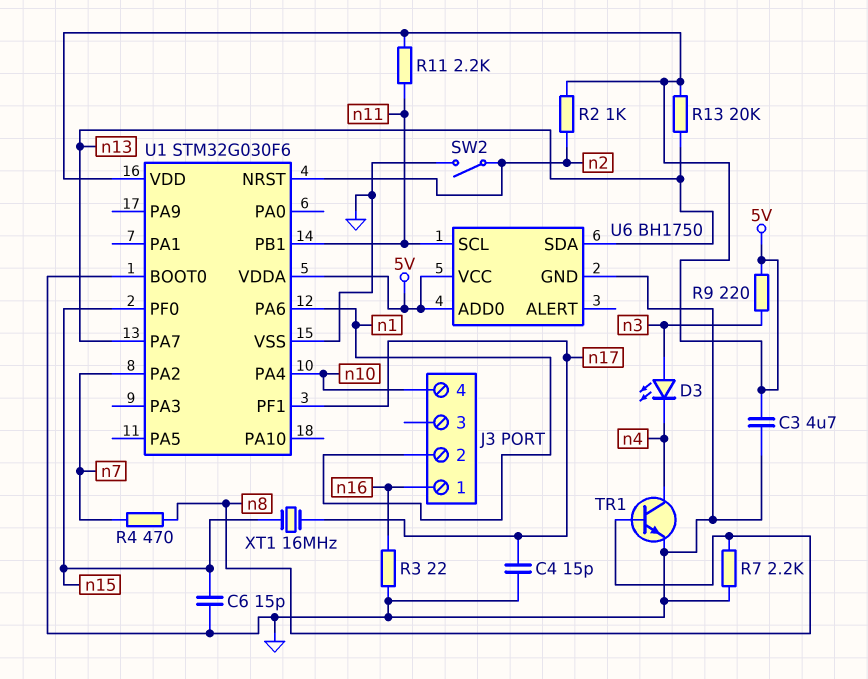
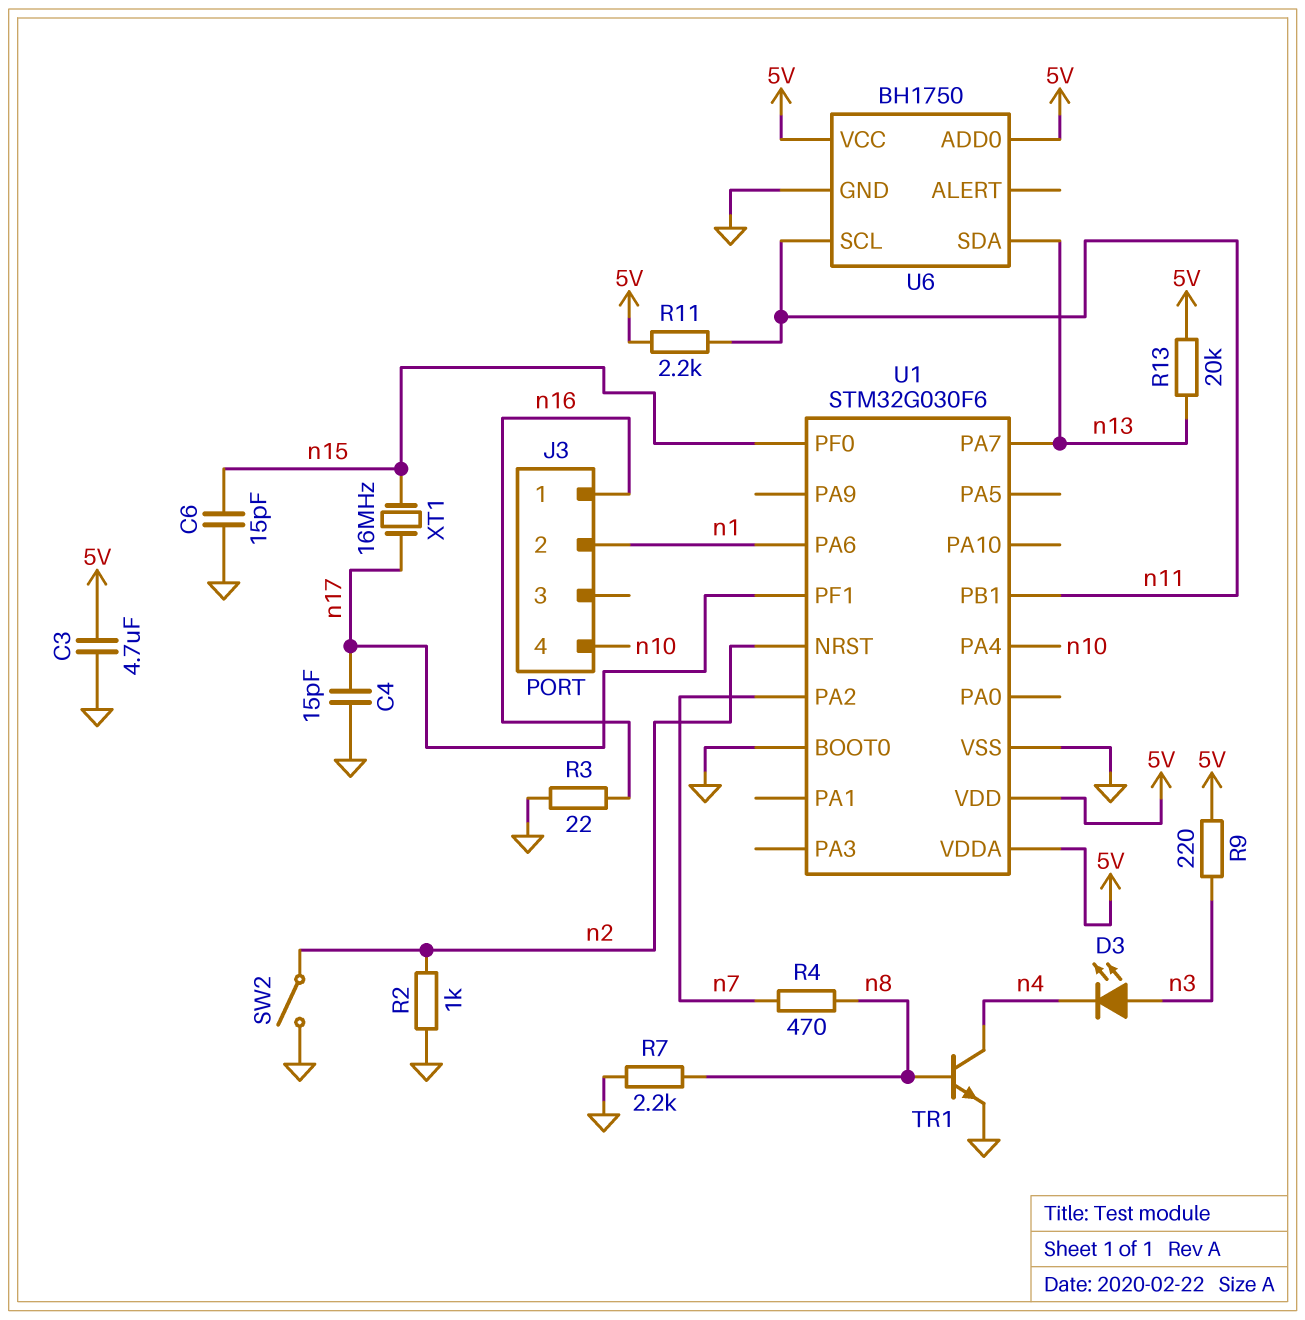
R2: 1k (5V, n2) -> 1k (GND, n2)

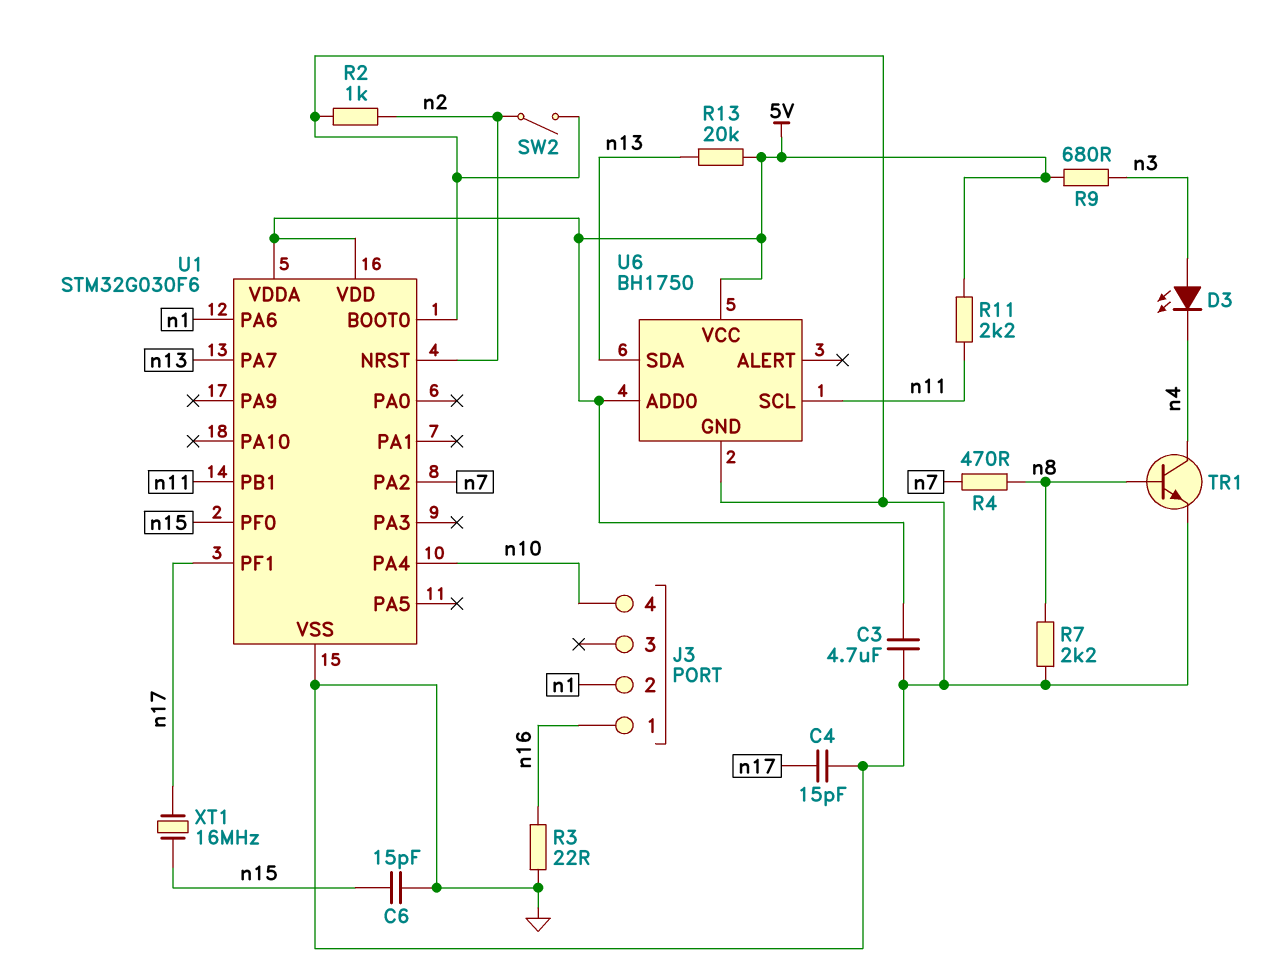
R9: 220 (5V, n3) -> 680 (5V, n3)

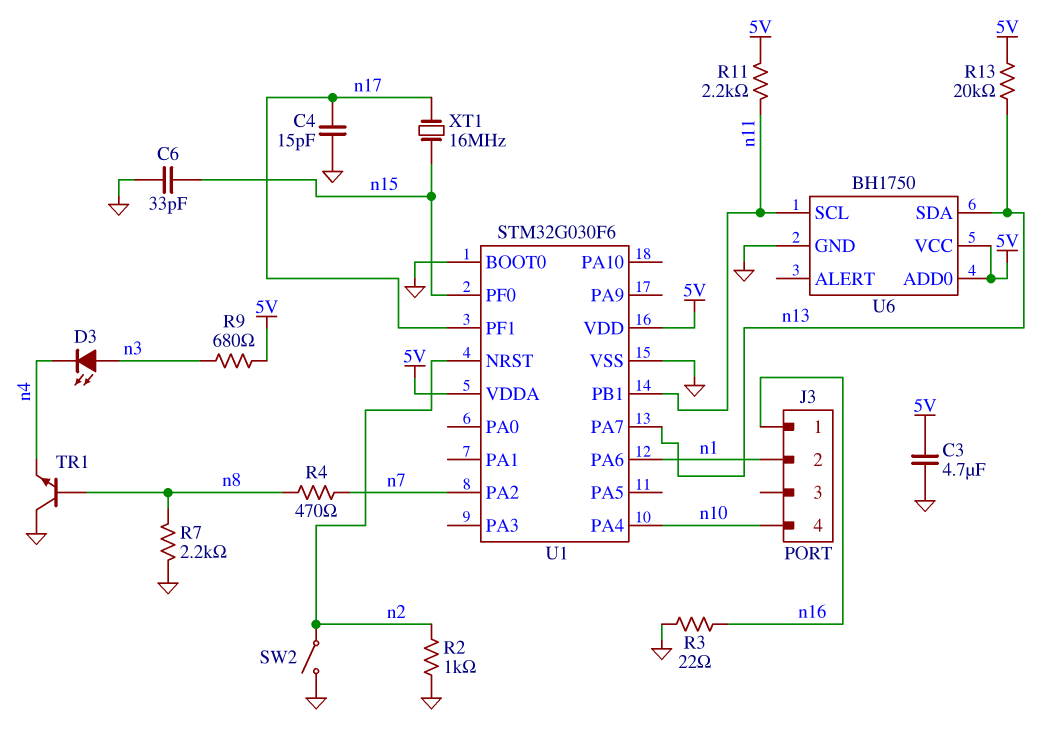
C6: 15pF (GND, n15) -> 33pF (GND, n15)
TR1: NPN (B n8, C n4, E GND) -> NPN (B n8, C GND, E n4)

